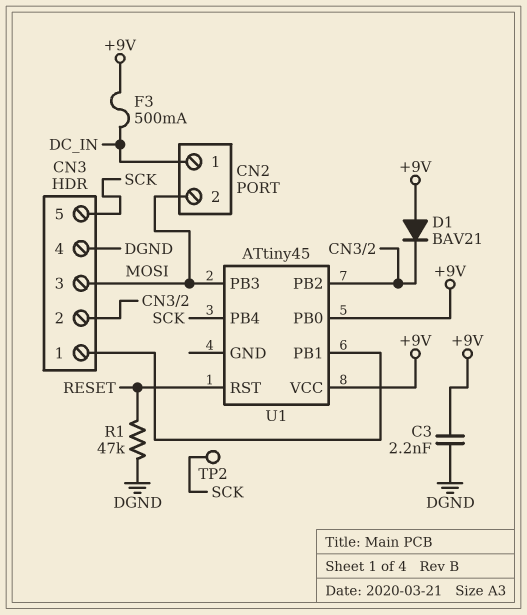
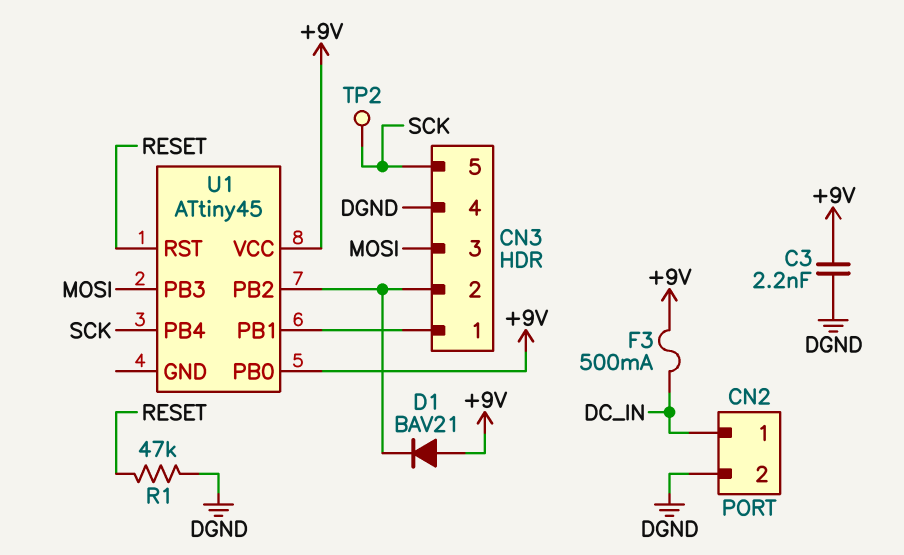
CN2 pin 2: MOSI -> DGND

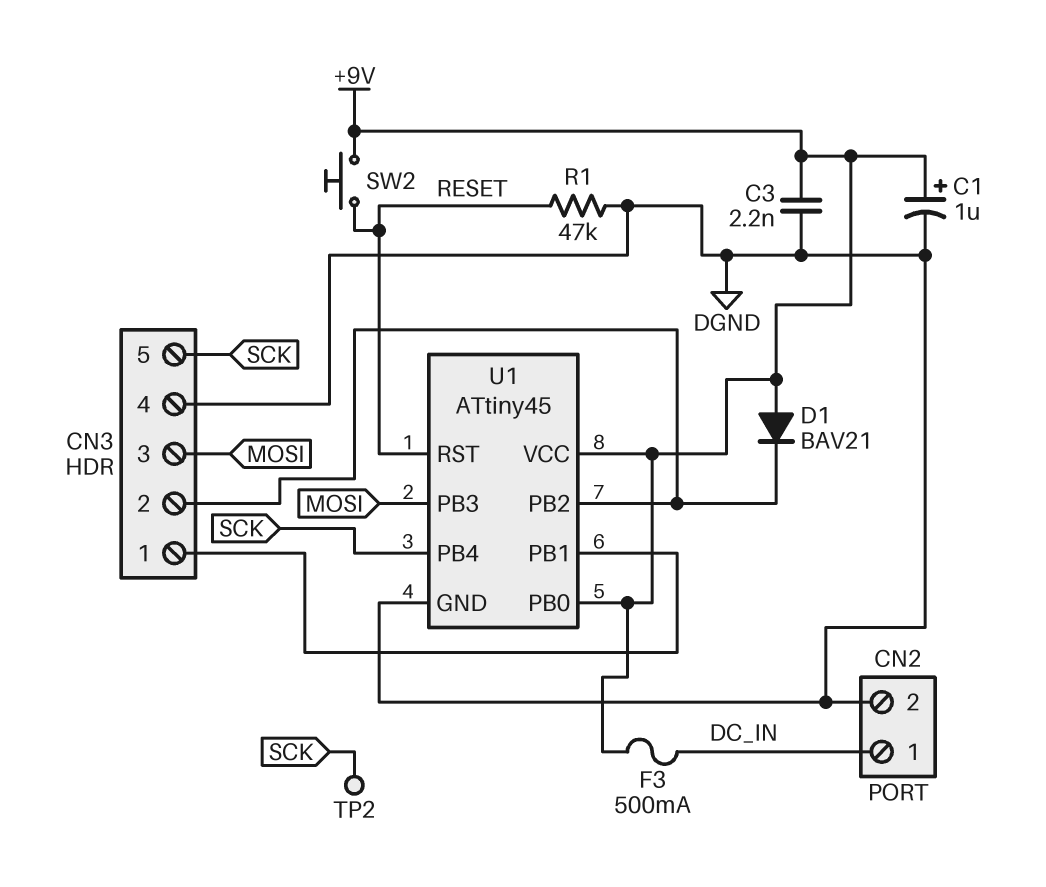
C1: none -> 1uF (plus +9V, minus DGND)
SW2: none -> button (+9V, RESET)
U1 pin GND: none -> DGND

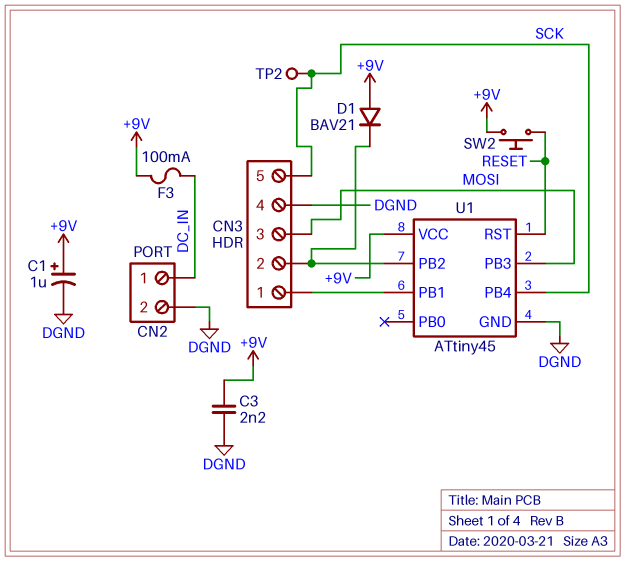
F3: 500mA (+9V, DC_IN) -> 100mA (+9V, DC_IN)
R1: 47k (DGND, RESET) -> none
U1 pin PB0: +9V -> none

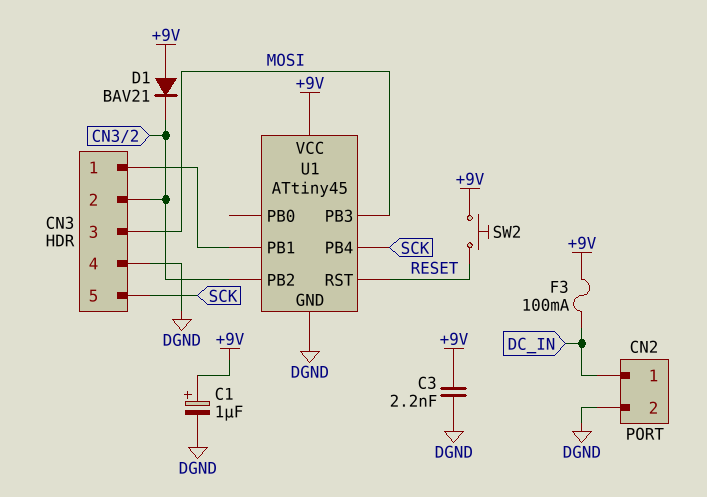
TP2: test point (SCK) -> none

